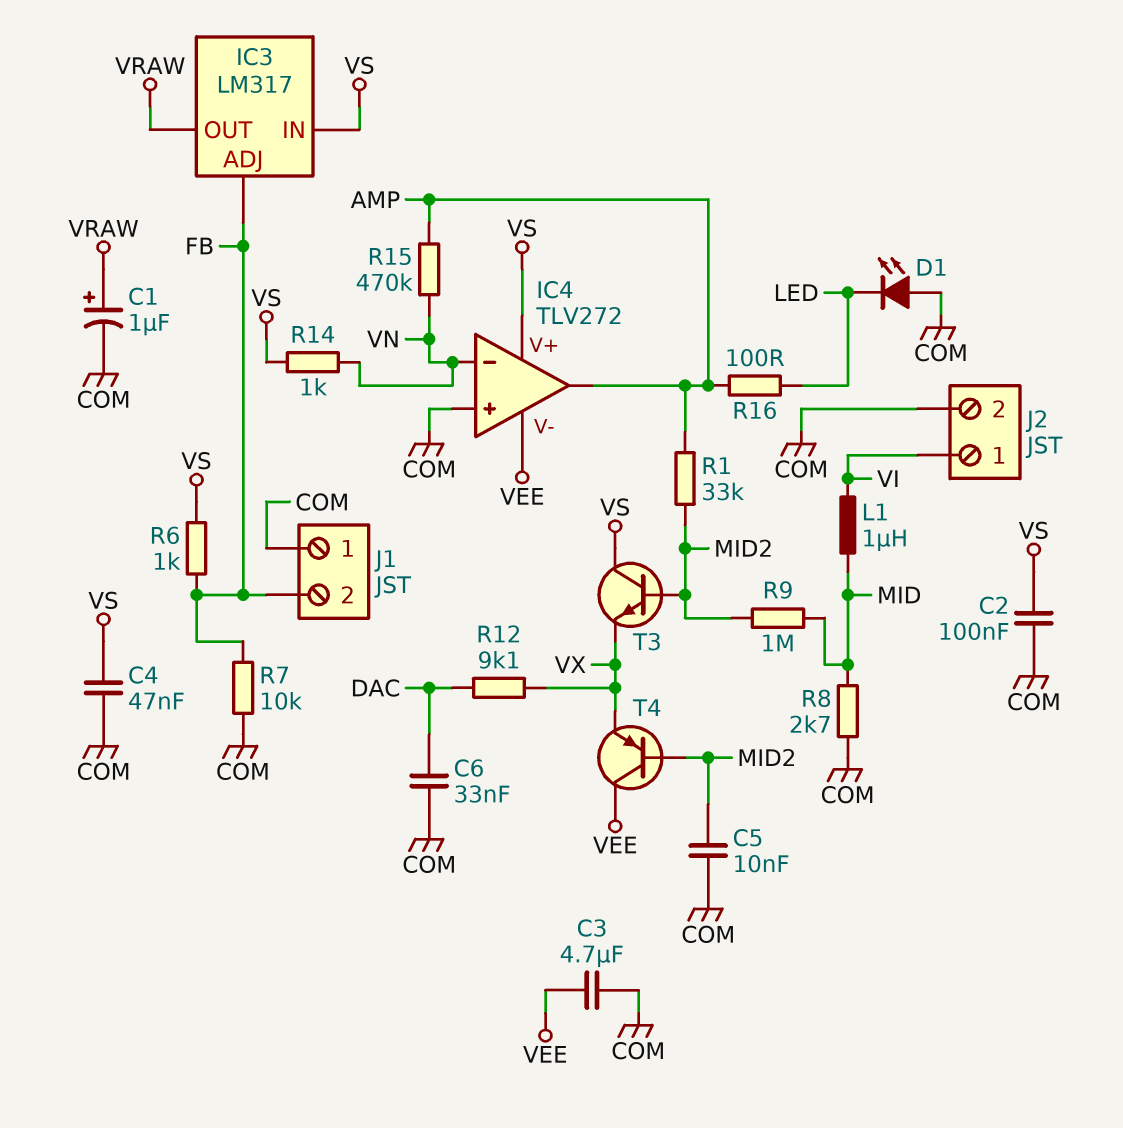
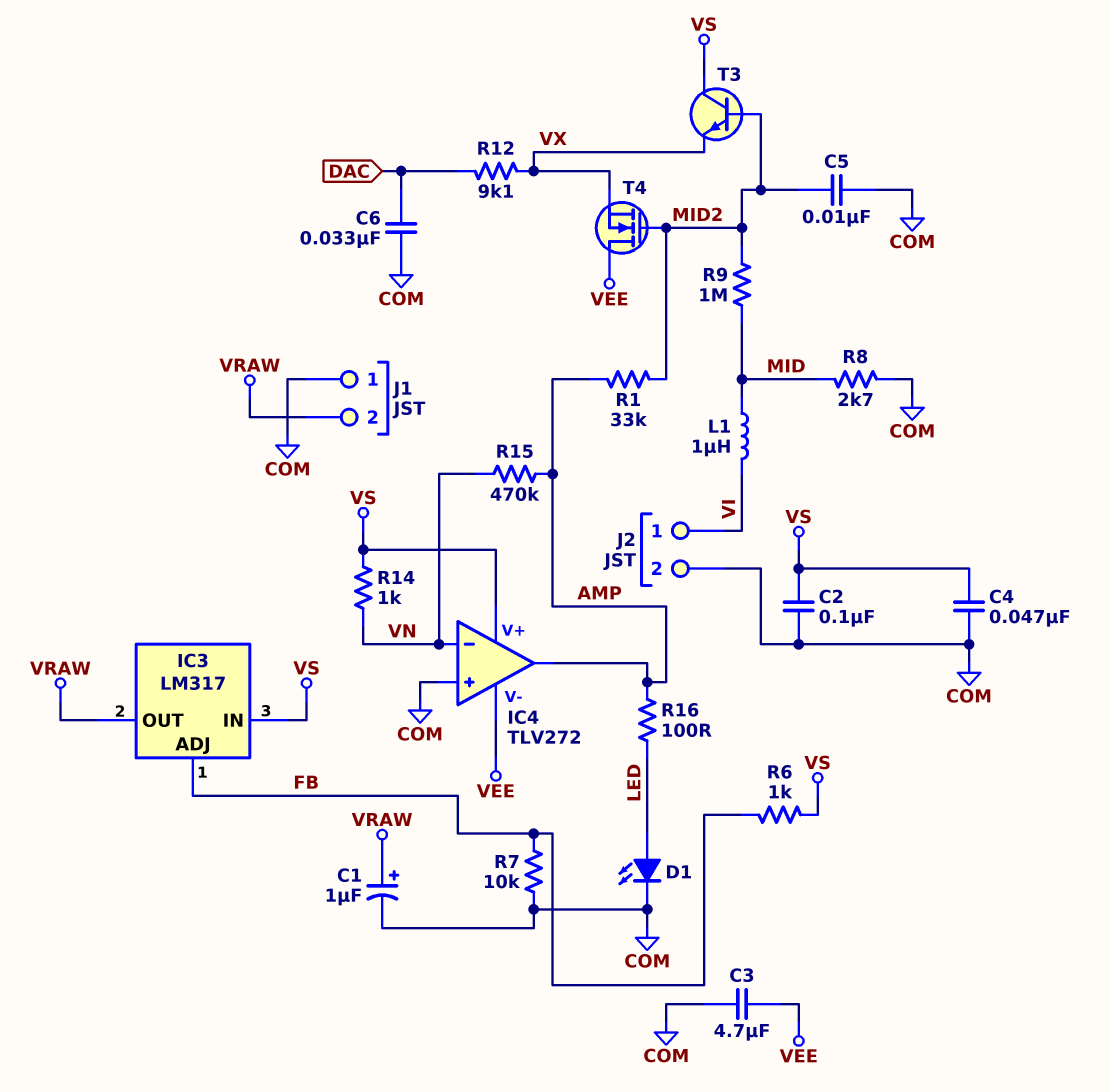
D1: LED (A COM, K LED) -> LED (A LED, K COM)
J1 pin 2: FB -> VRAW
T4: PNP (B MID2, C VEE, E VX) -> NMOS (G MID2, D VEE, S VX)

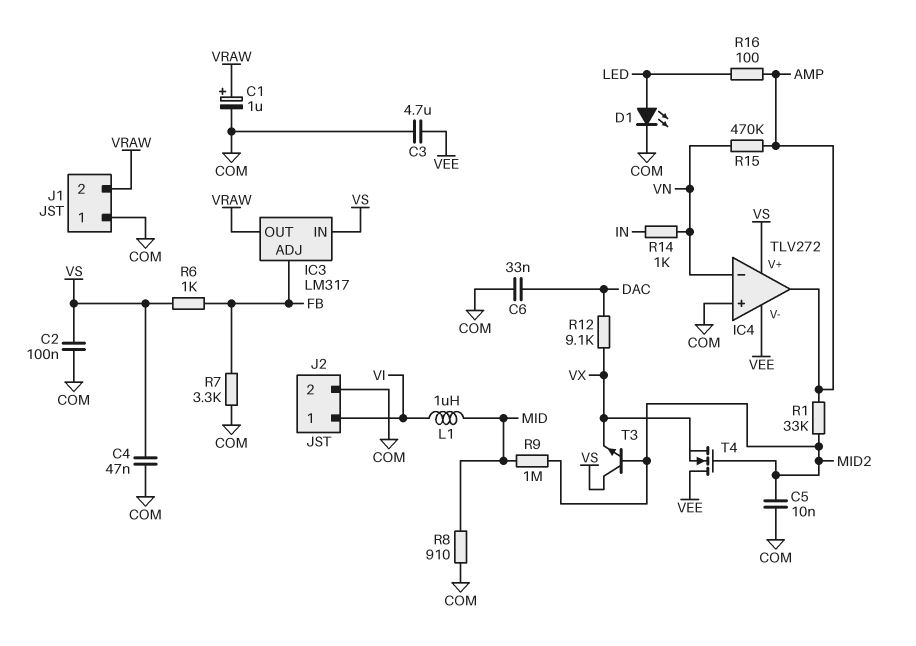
R7: 10k (COM, FB) -> 3.3k (COM, FB)
R8: 2.7k (COM, MID) -> 910 (COM, MID)
R14: 1k (VN, VS) -> 1k (IN, VN)

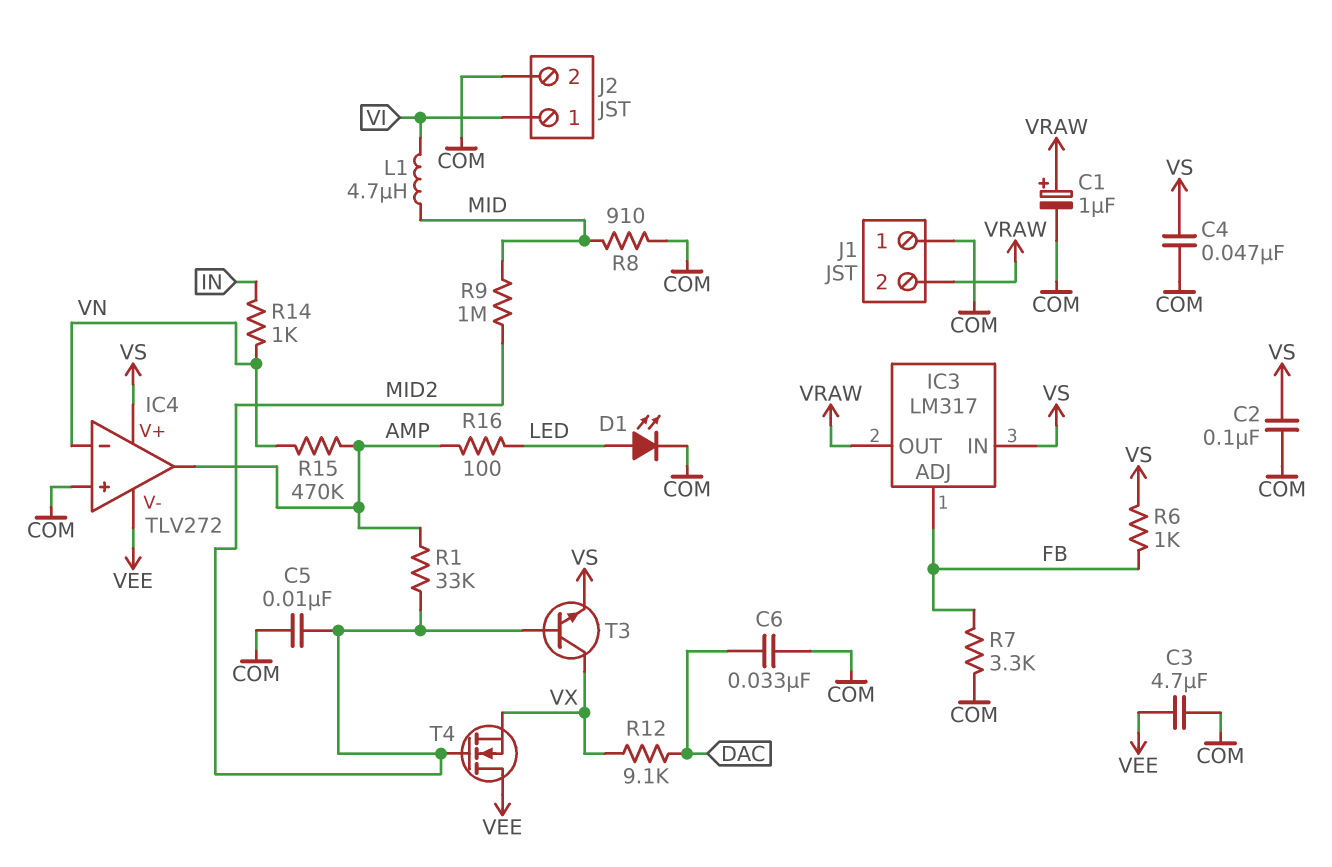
L1: 1uH (MID, VI) -> 4.7uH (MID, VI)
T3: NPN (B MID2, C VS, E VX) -> NPN (B MID2, C VX, E VS)

